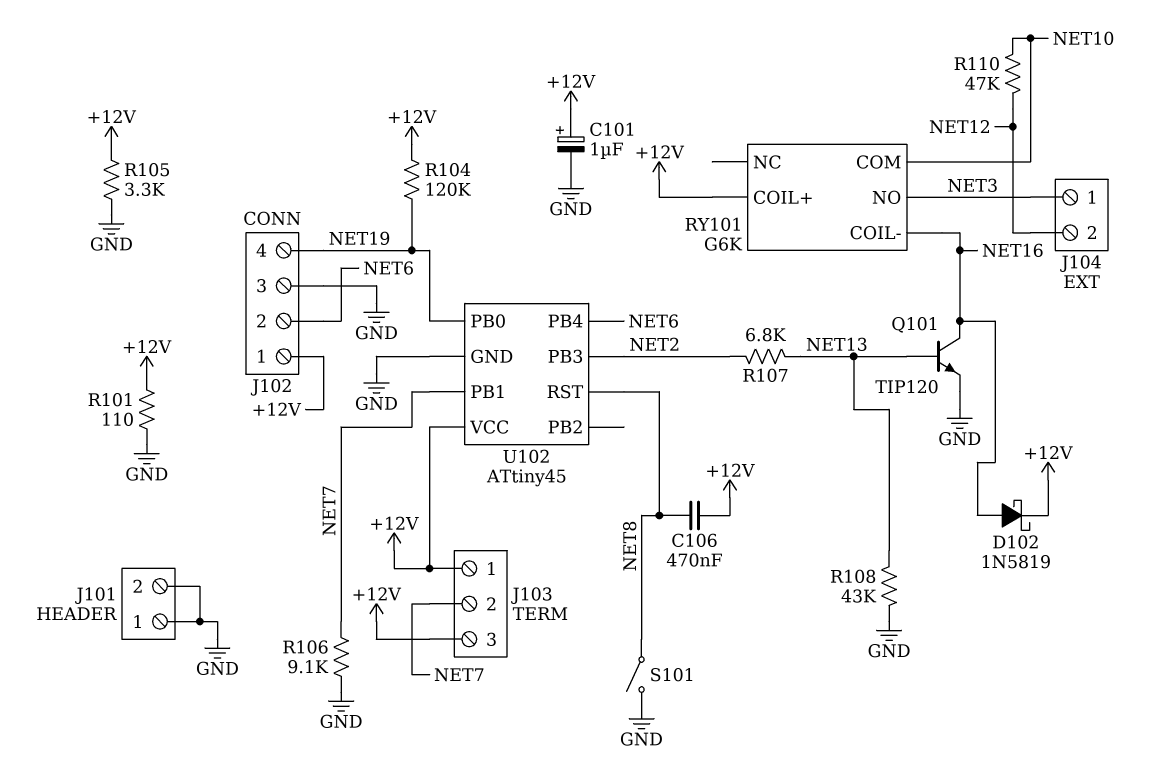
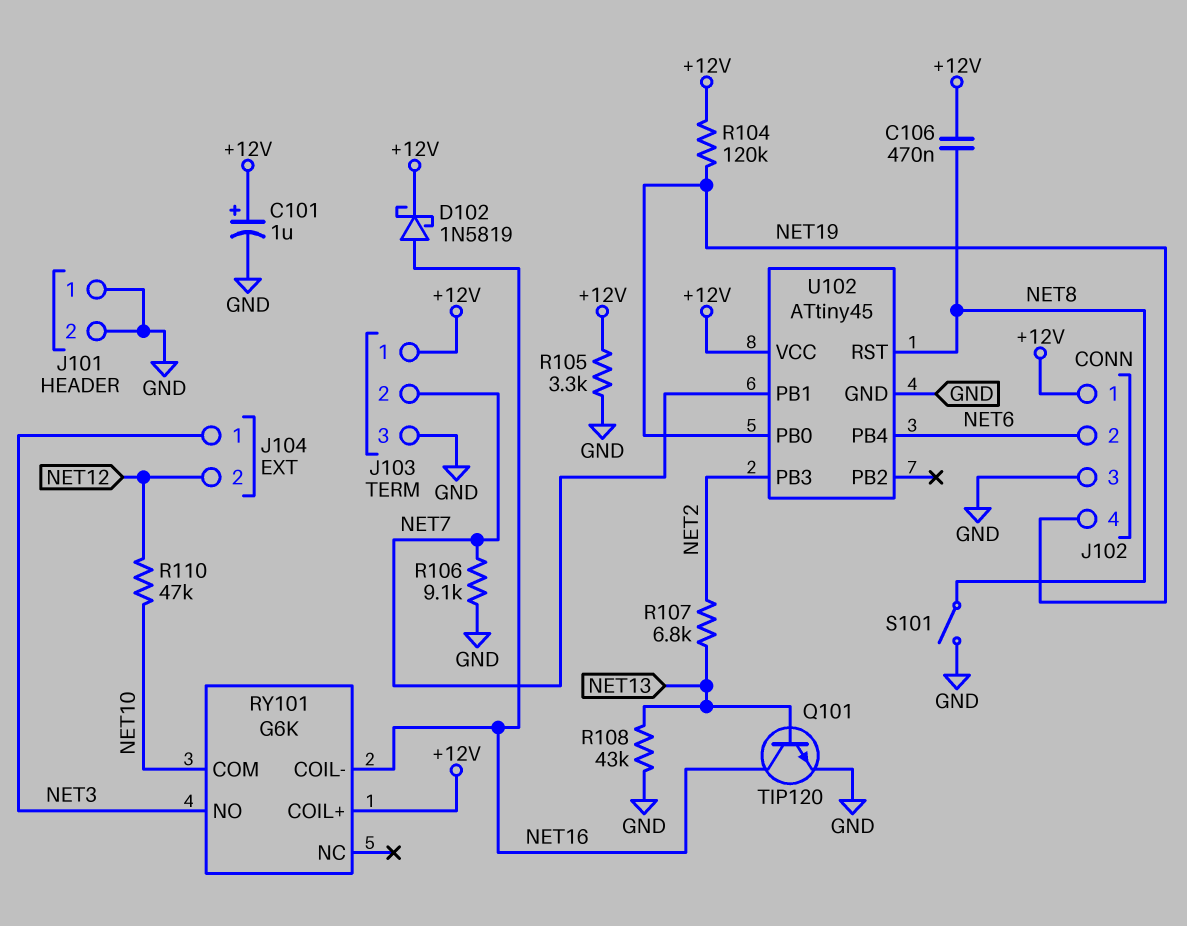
J103 pin 3: +12V -> GND
R101: 110 (+12V, GND) -> none

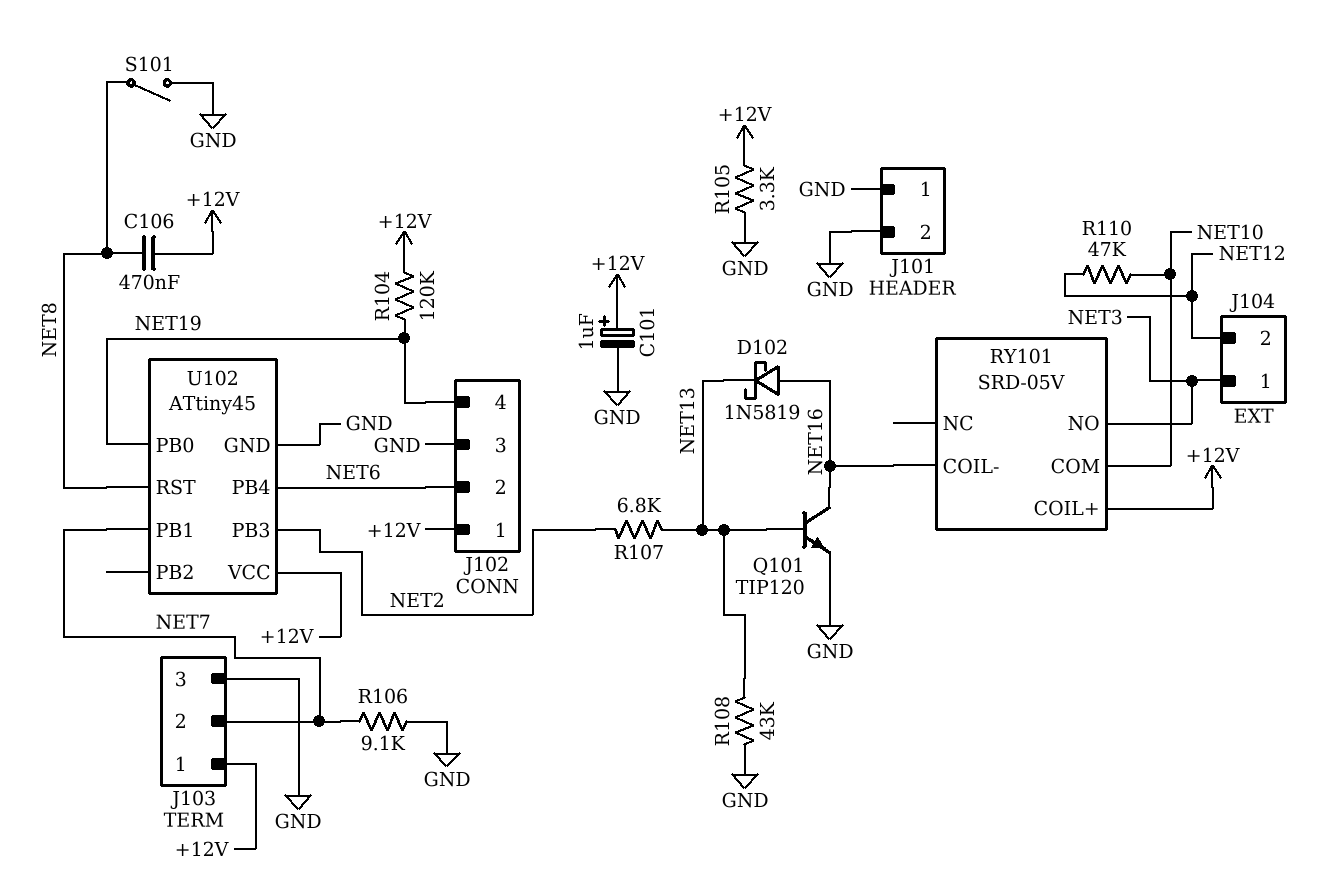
D102: schottky 1N5819 (A NET16, K +12V) -> schottky 1N5819 (A NET16, K NET13)
RY101: G6K -> SRD-05V

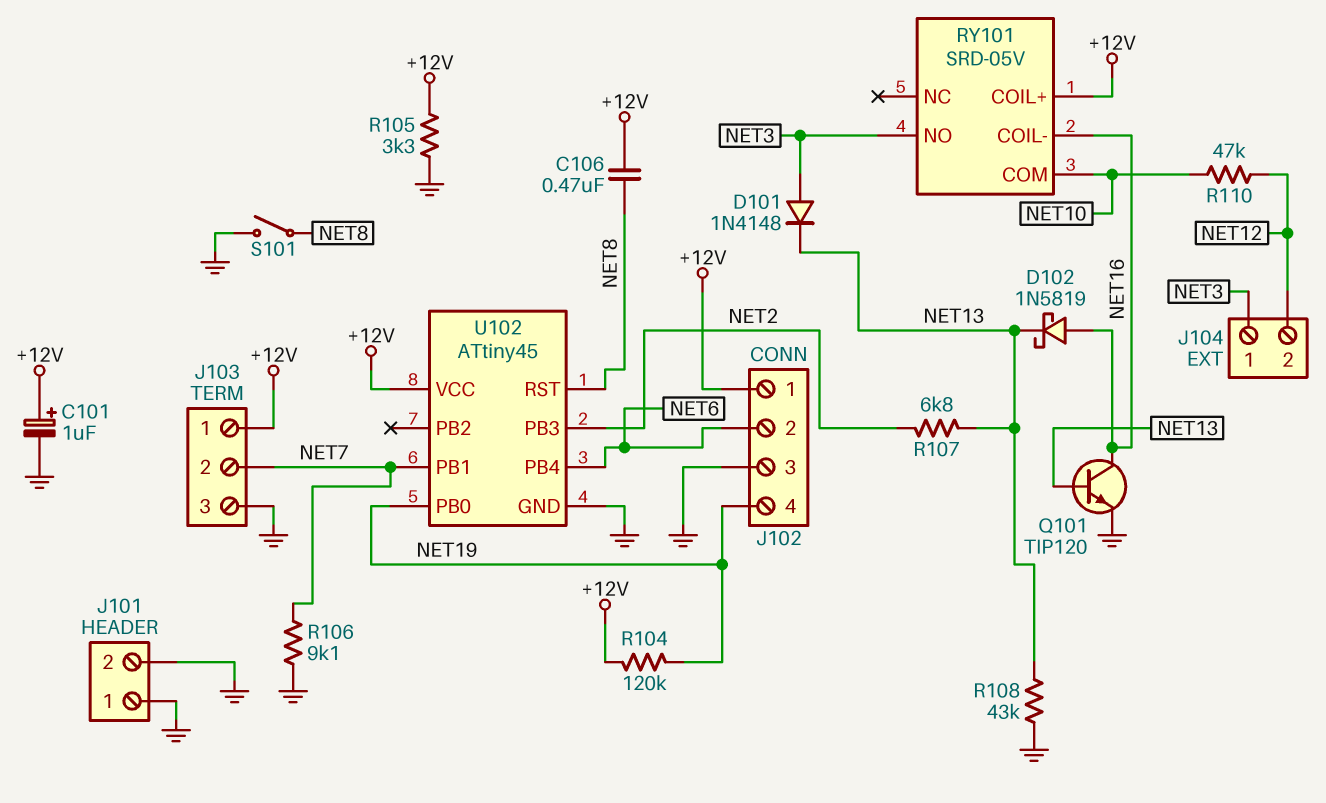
D101: none -> diode 1N4148 (A NET3, K NET13)

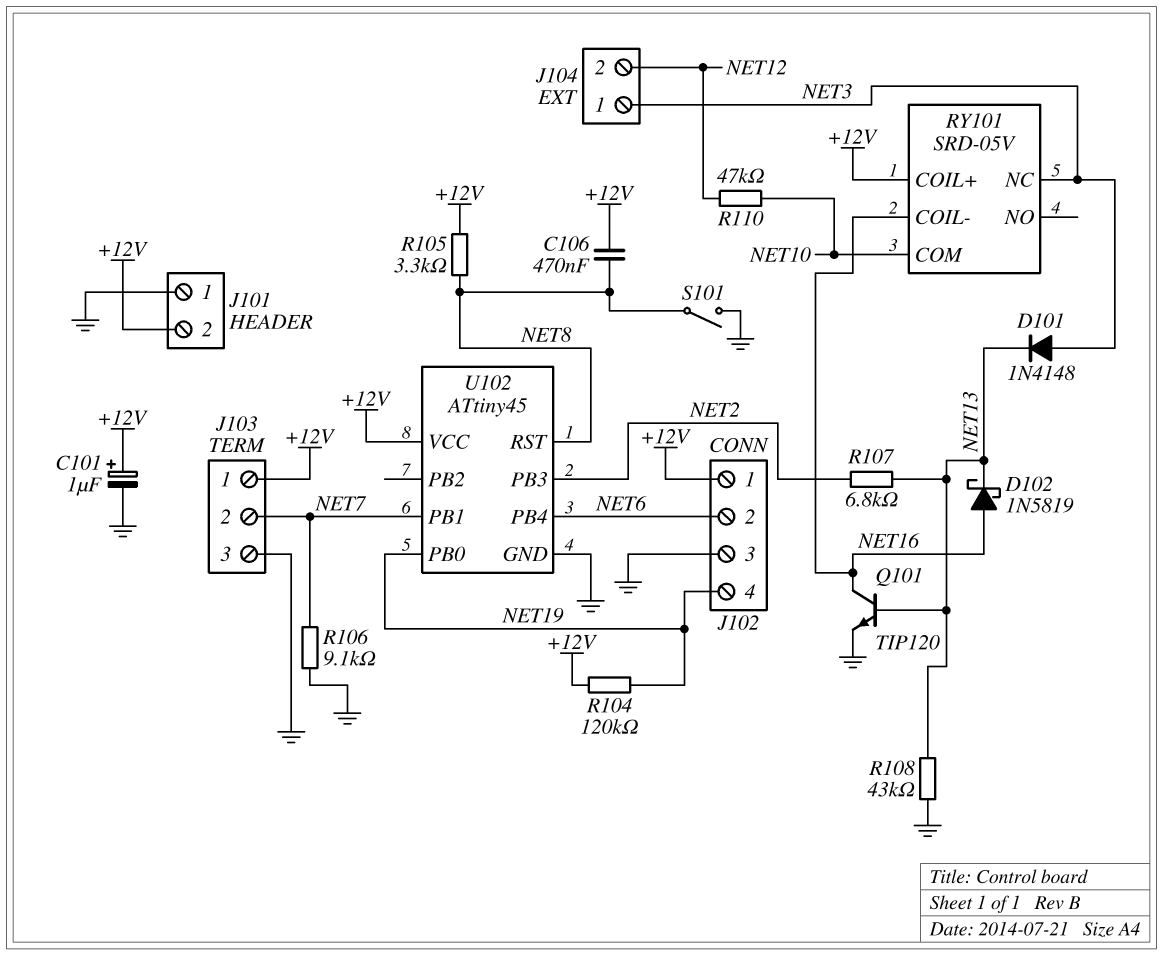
J101 pin 2: GND -> +12V
R105: 3.3k (+12V, GND) -> 3.3k (+12V, NET8)
RY101 pin NC: none -> NET3
RY101 pin NO: NET3 -> none

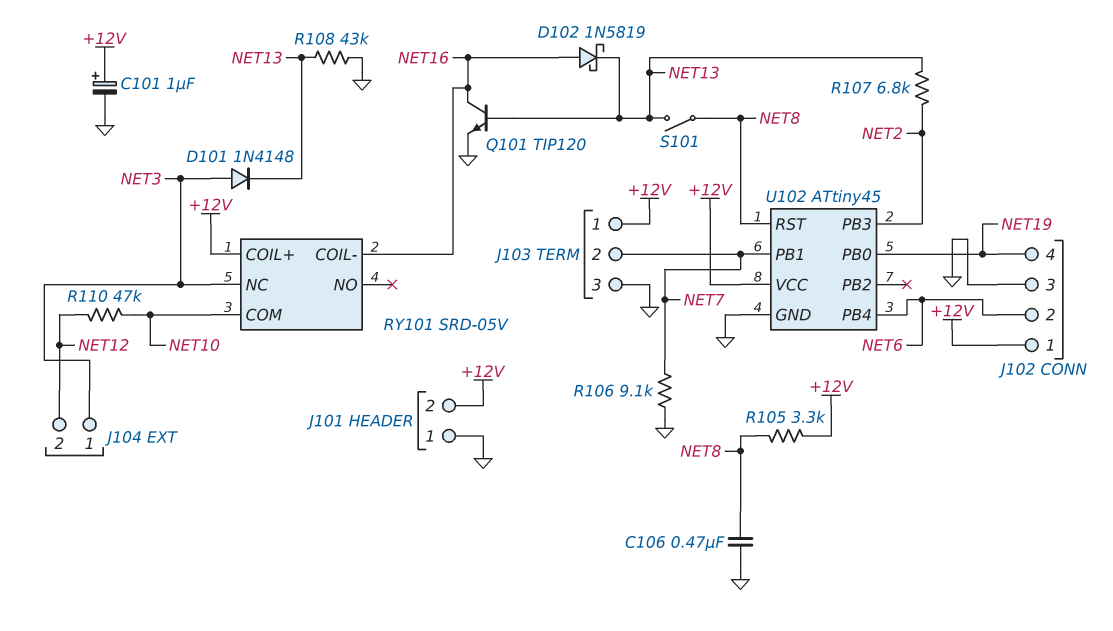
C106: 470nF (+12V, NET8) -> 470nF (GND, NET8)
R104: 120k (+12V, NET19) -> none
S101: switch (GND, NET8) -> switch (NET8, NET13)

